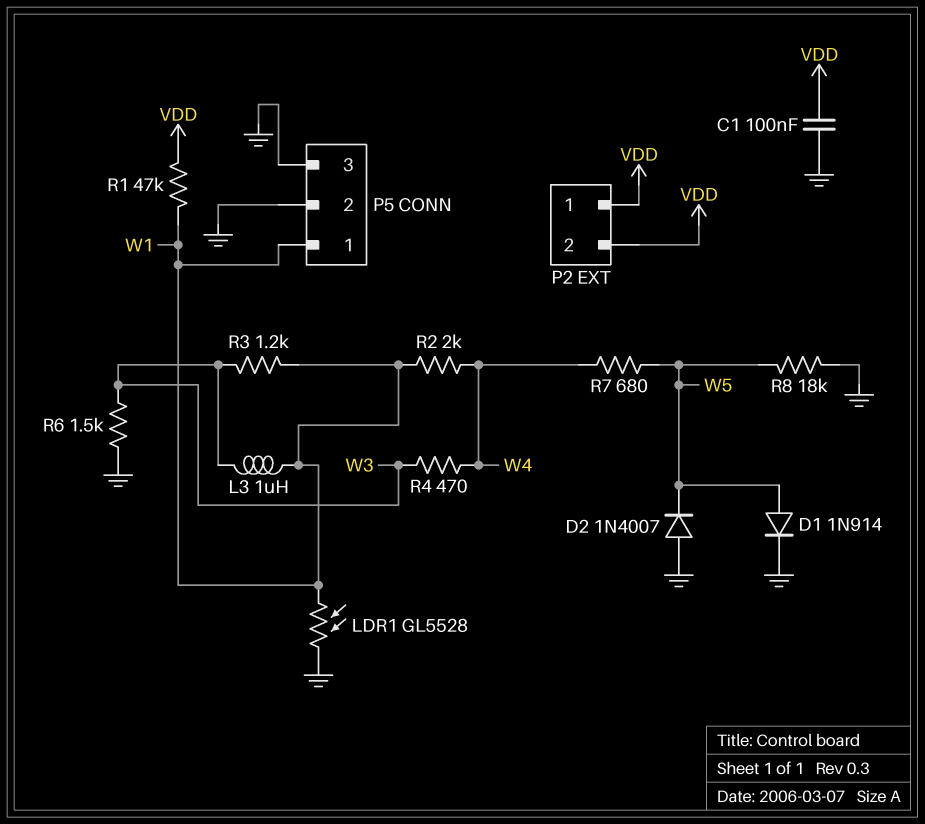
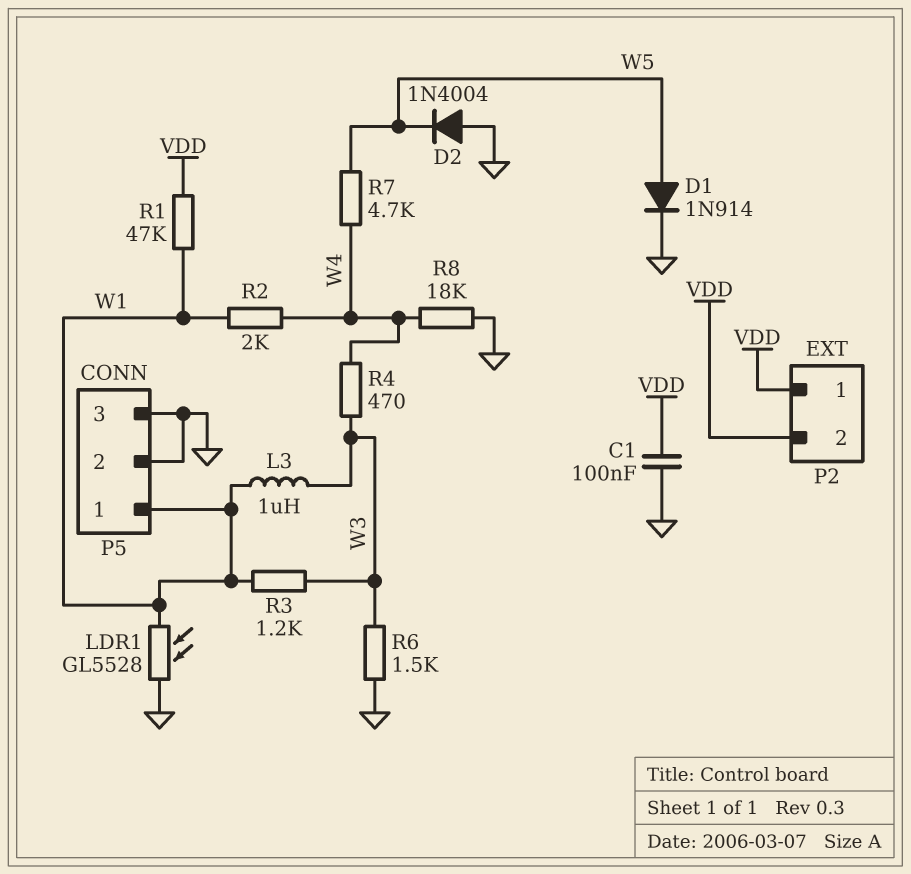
D2: diode 1N4007 (A GND, K W5) -> diode 1N4004 (A GND, K W5)
R7: 680 (W4, W5) -> 4.7k (W4, W5)
R8: 18k (GND, W5) -> 18k (GND, W4)

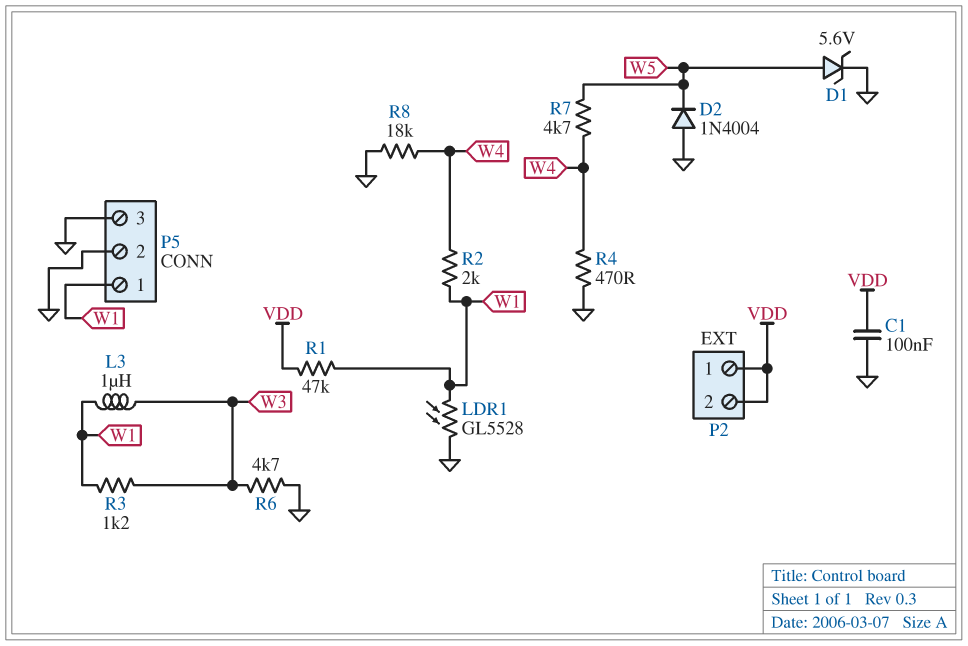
D1: diode 1N914 (A W5, K GND) -> zener 5.6V (A W5, K GND)
R4: 470 (W3, W4) -> 470 (GND, W4)
R6: 1.5k (GND, W3) -> 4.7k (GND, W3)

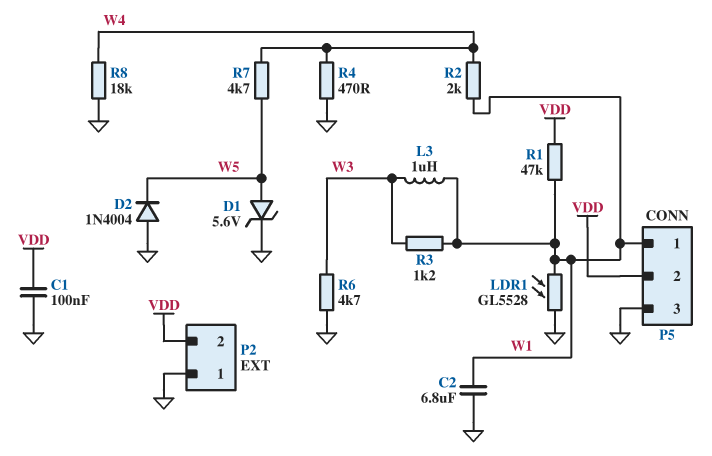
C2: none -> 6.8uF (GND, W1)
P2 pin 1: VDD -> GND
P5 pin 2: GND -> VDD

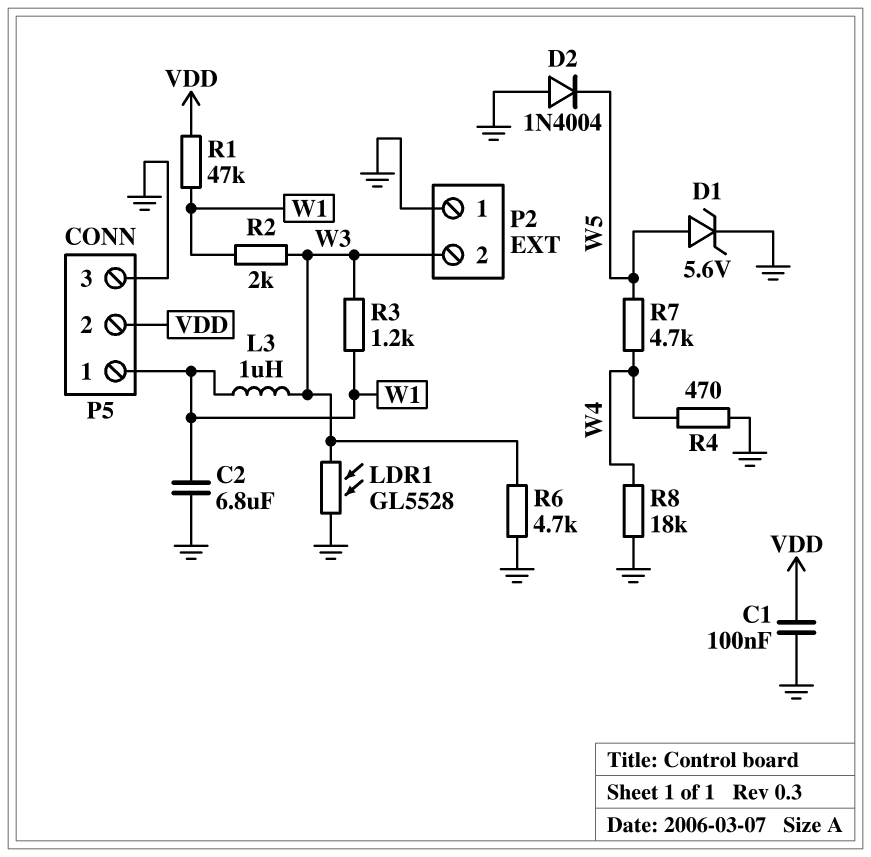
LDR1: GL5528 (GND, W1) -> GL5528 (GND, W3)
P2 pin 2: VDD -> W3
R2: 2k (W1, W4) -> 2k (W1, W3)

